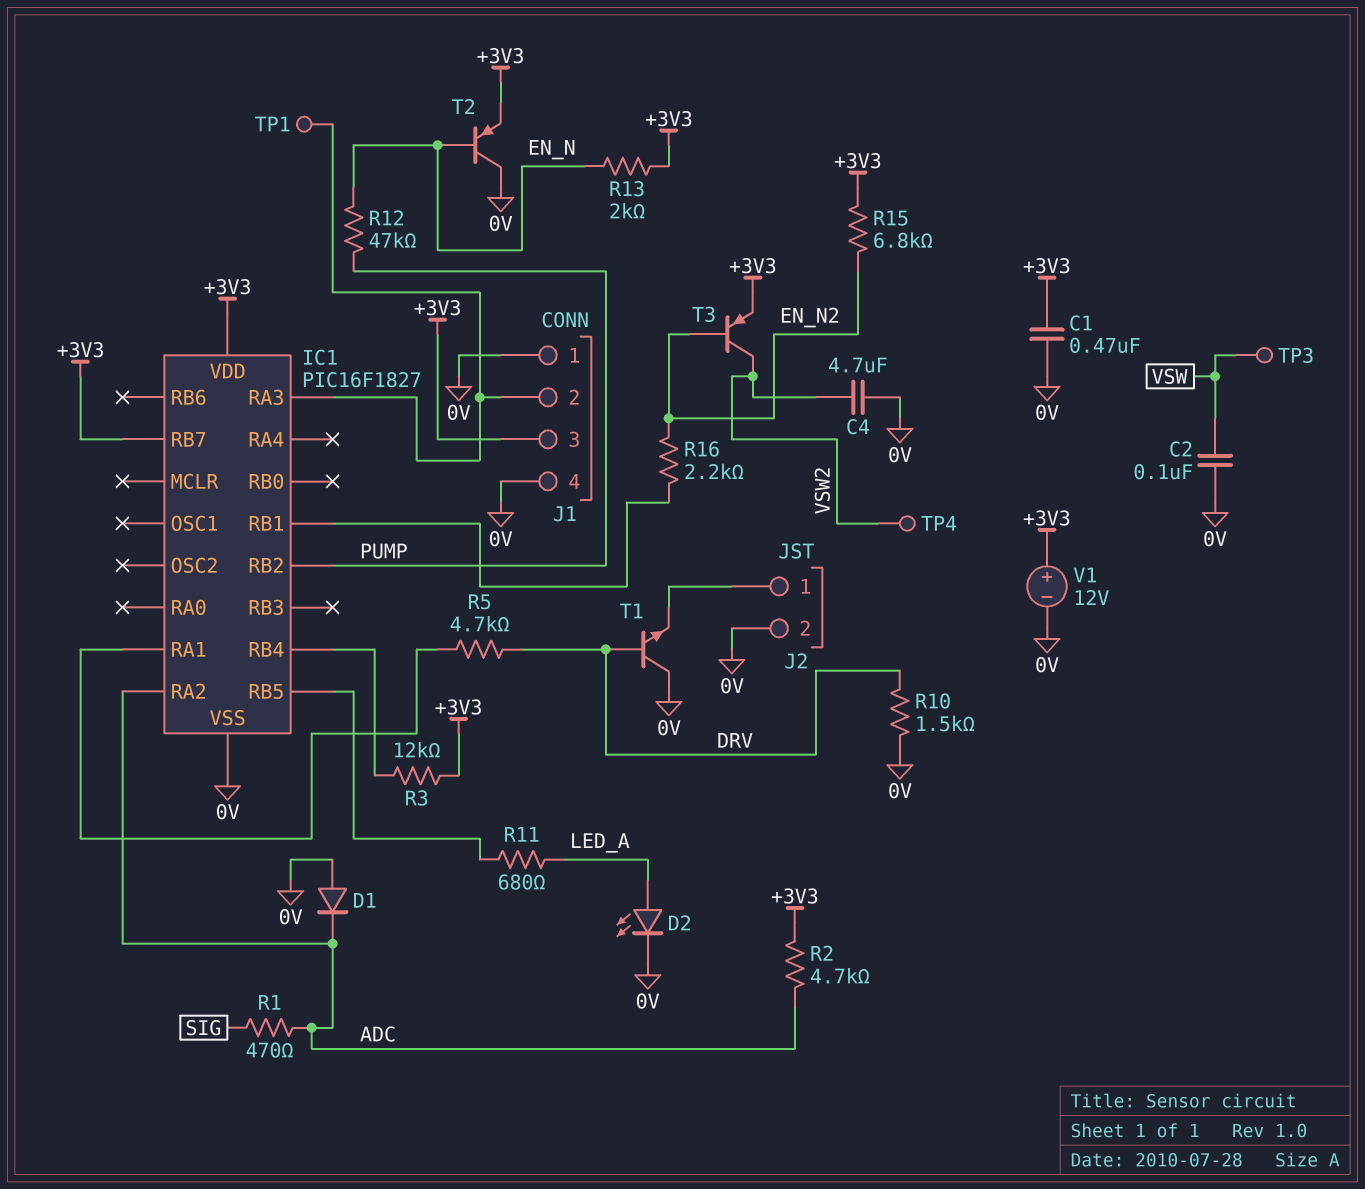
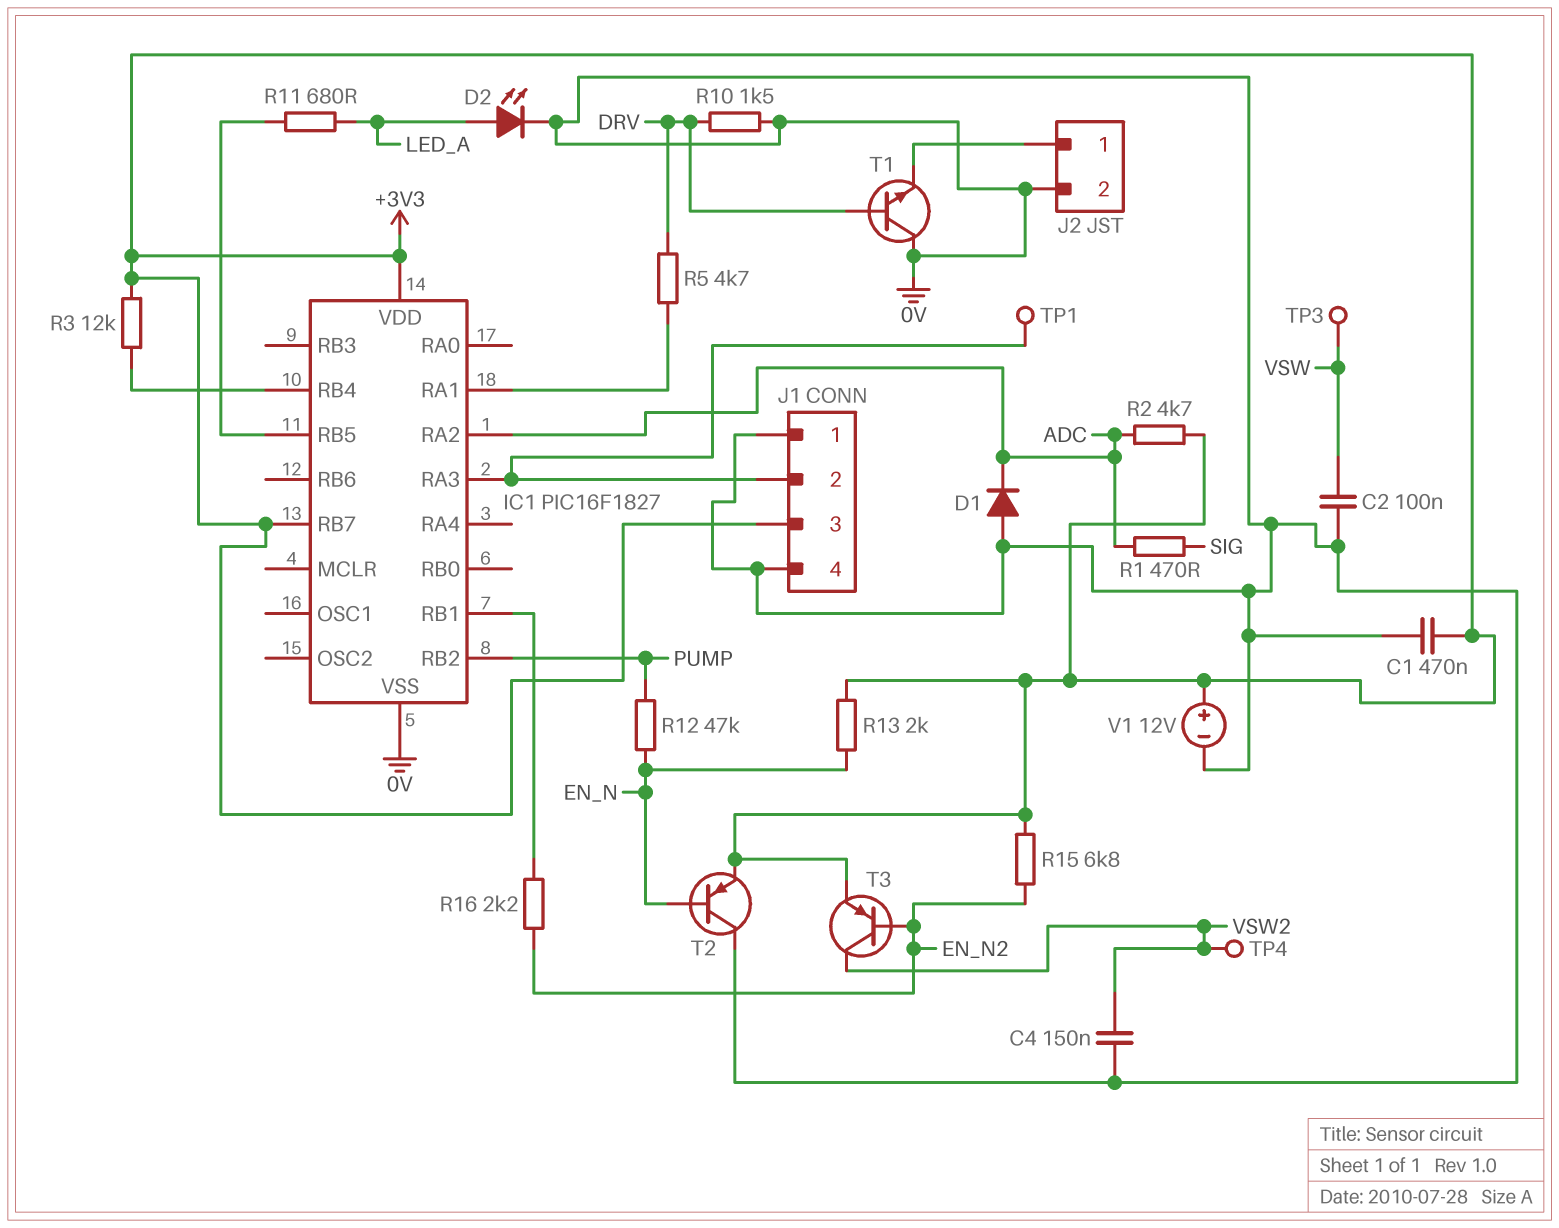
C4: 4.7uF (0V, VSW2) -> 150nF (0V, VSW2)

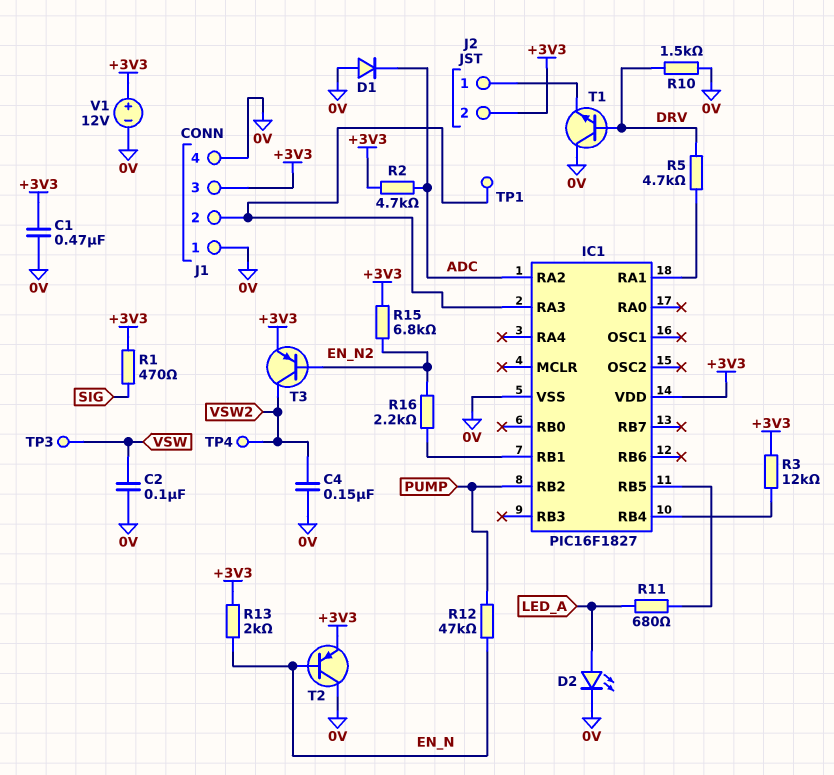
IC1 pin RB7: +3V3 -> none
J2 pin 2: 0V -> +3V3
R1: 470 (ADC, SIG) -> 470 (+3V3, SIG)

